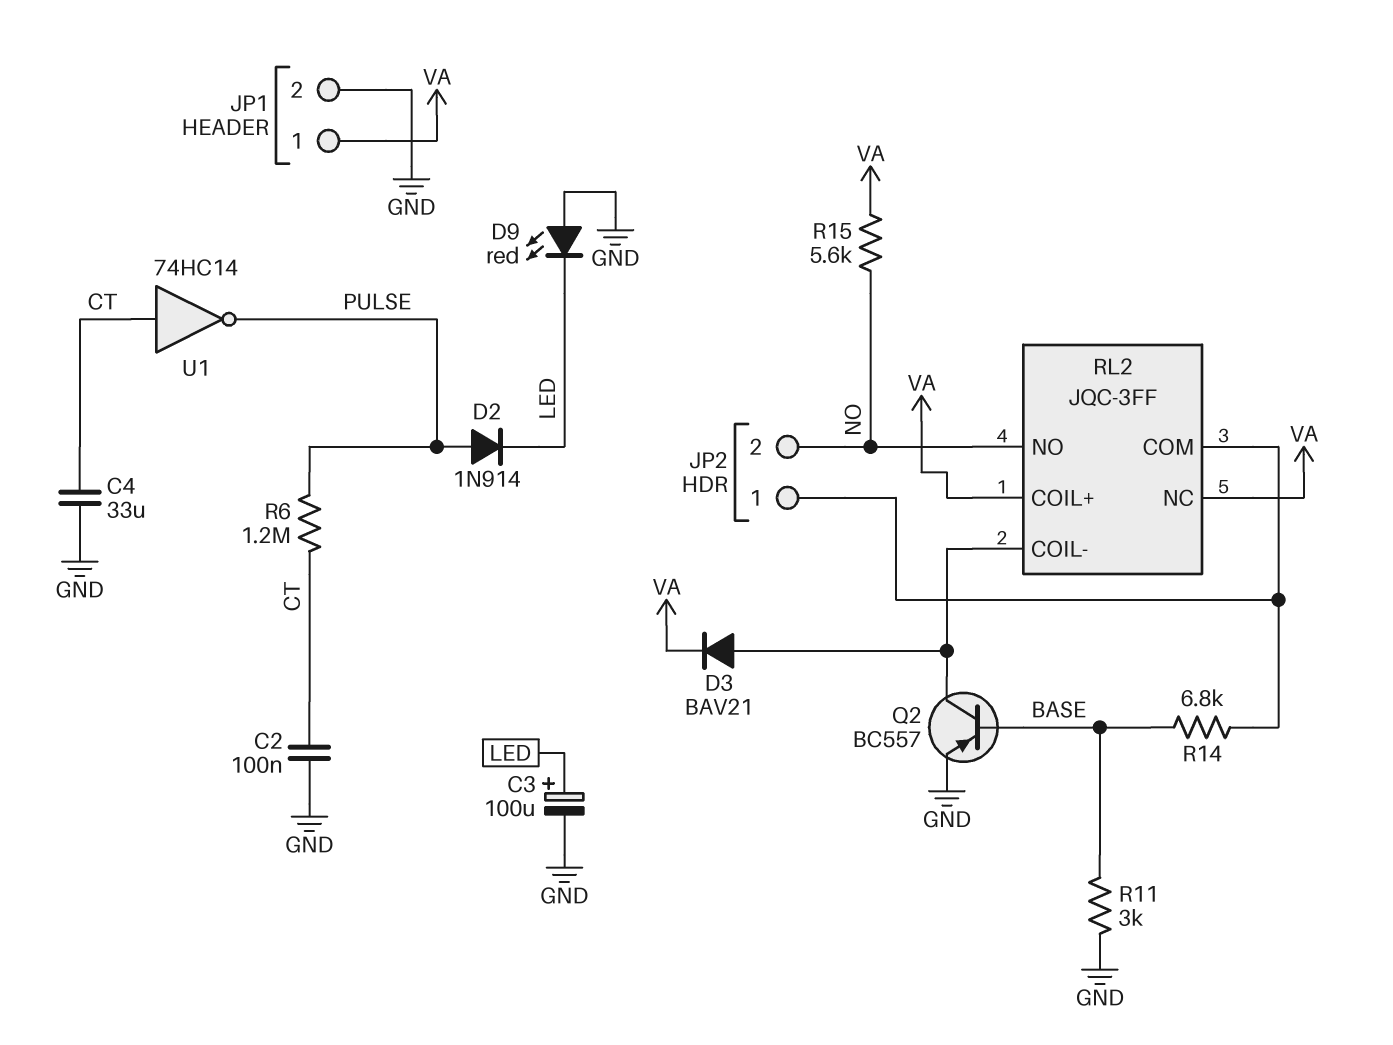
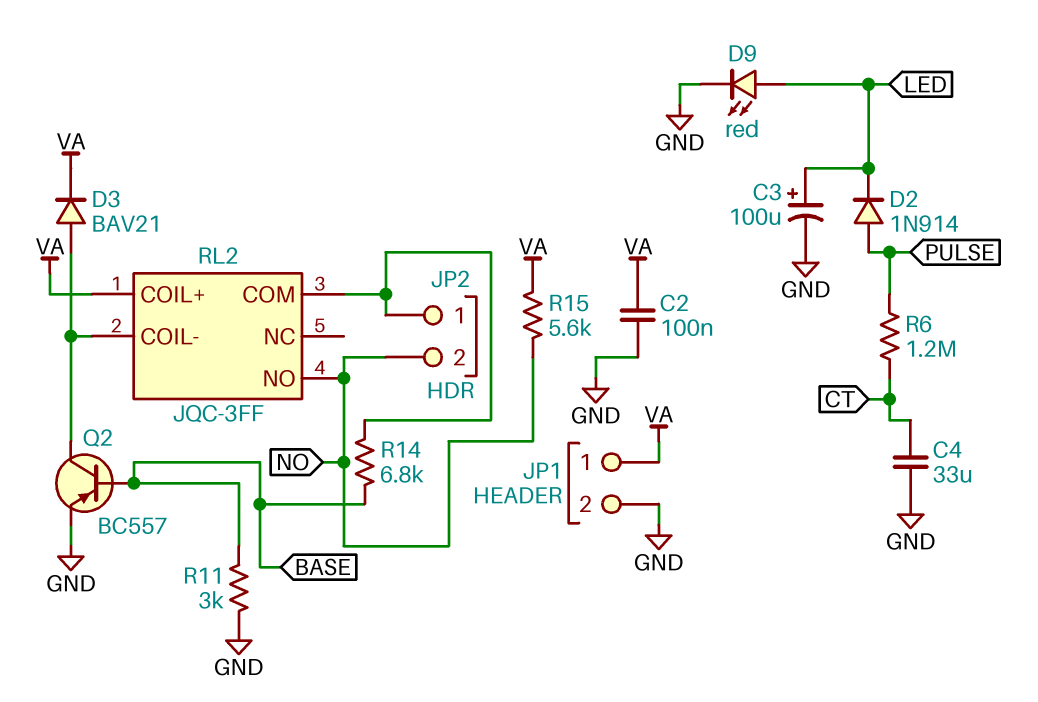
C2: 100nF (CT, GND) -> 100nF (GND, VA)
D9: LED red (A GND, K LED) -> LED red (A LED, K GND)
RL2 pin NC: VA -> none
U1: NOT 74HC14 (in CT, out PULSE) -> none

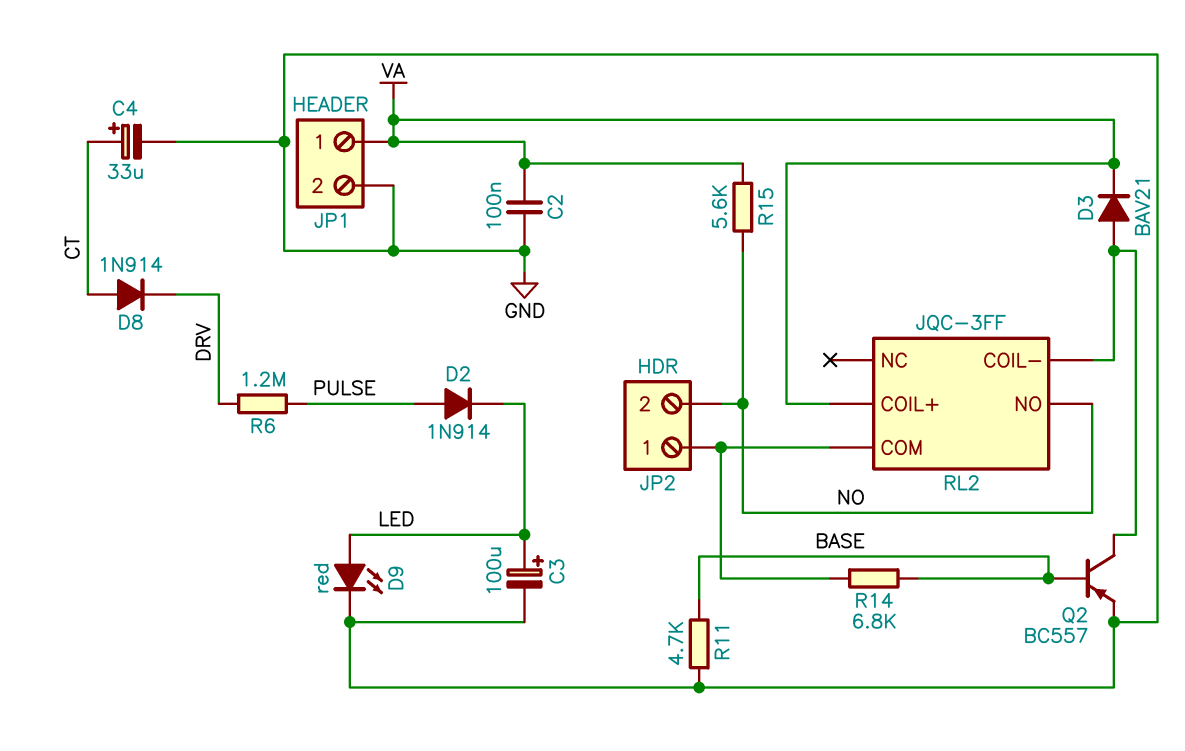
C4: 33uF (CT, GND) -> 33uF (plus CT, minus GND)
D8: none -> diode 1N914 (A CT, K DRV)
R6: 1.2M (CT, PULSE) -> 1.2M (DRV, PULSE)
R11: 3k (BASE, GND) -> 4.7k (BASE, GND)

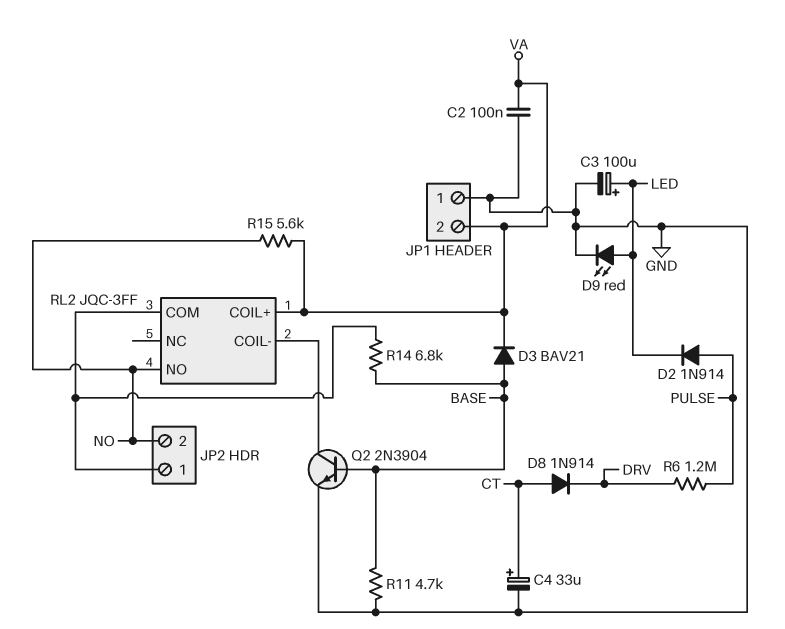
D3: diode BAV21 (A RL2/COIL-, K VA) -> diode BAV21 (A BASE, K VA)
JP1 pin 1: VA -> GND
JP1 pin 2: GND -> VA
Q2: PNP BC557 (B BASE, C RL2/COIL-, E GND) -> NPN 2N3904 (B BASE, C RL2/COIL-, E GND)

